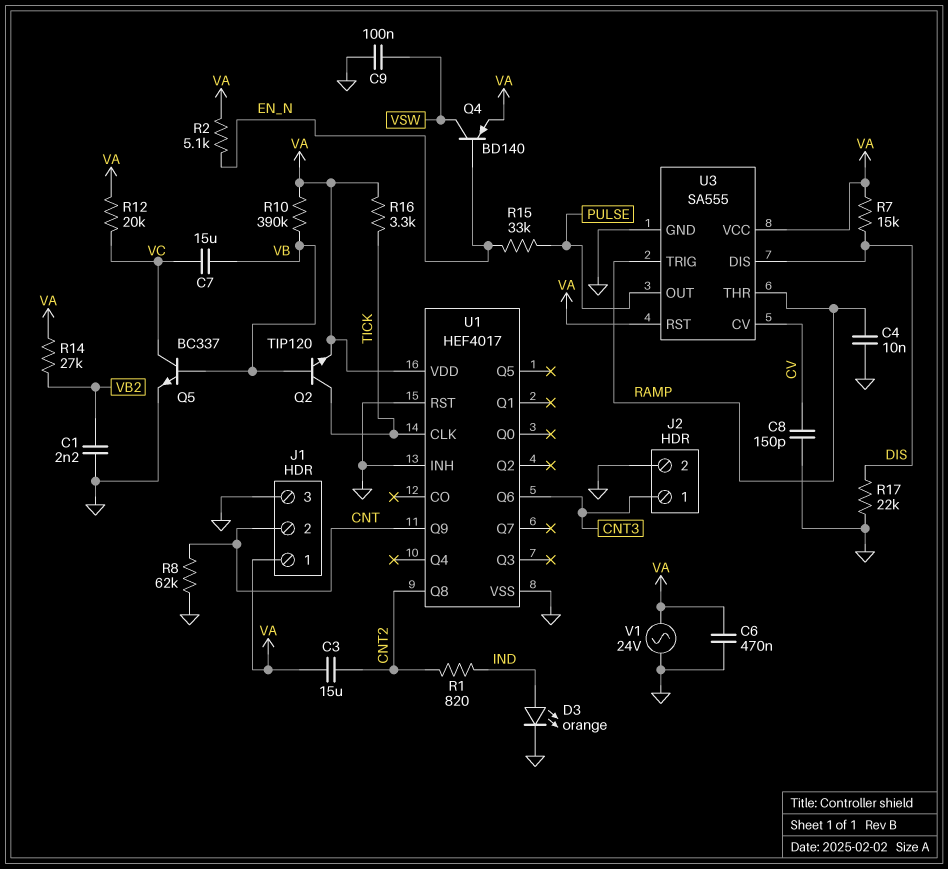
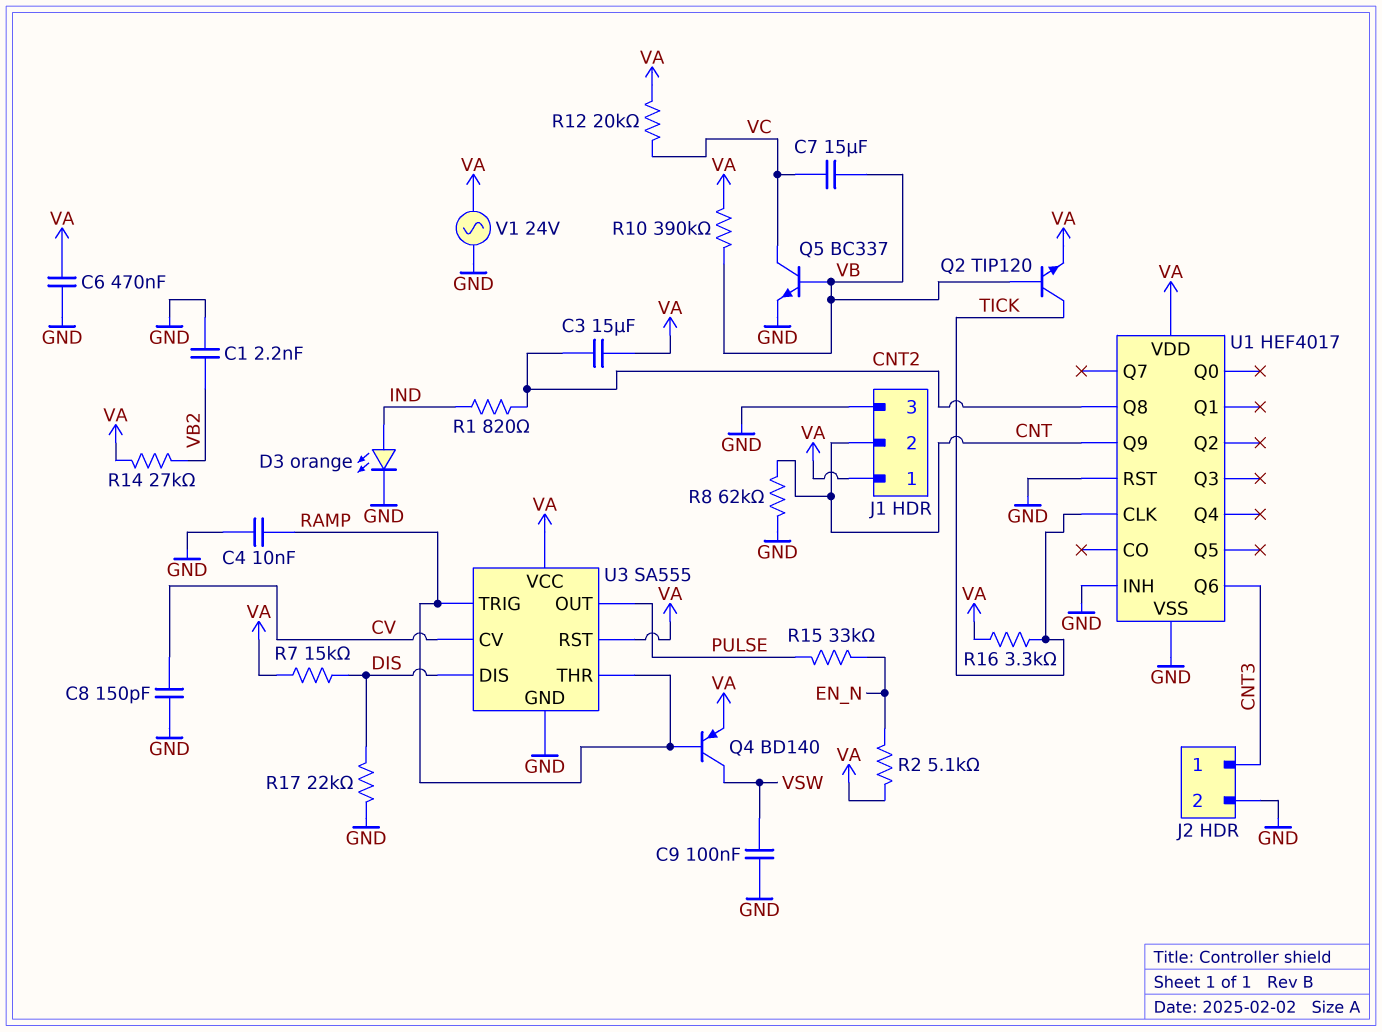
Q4: PNP BD140 (B EN_N, C VSW, E VA) -> PNP BD140 (B RAMP, C VSW, E VA)

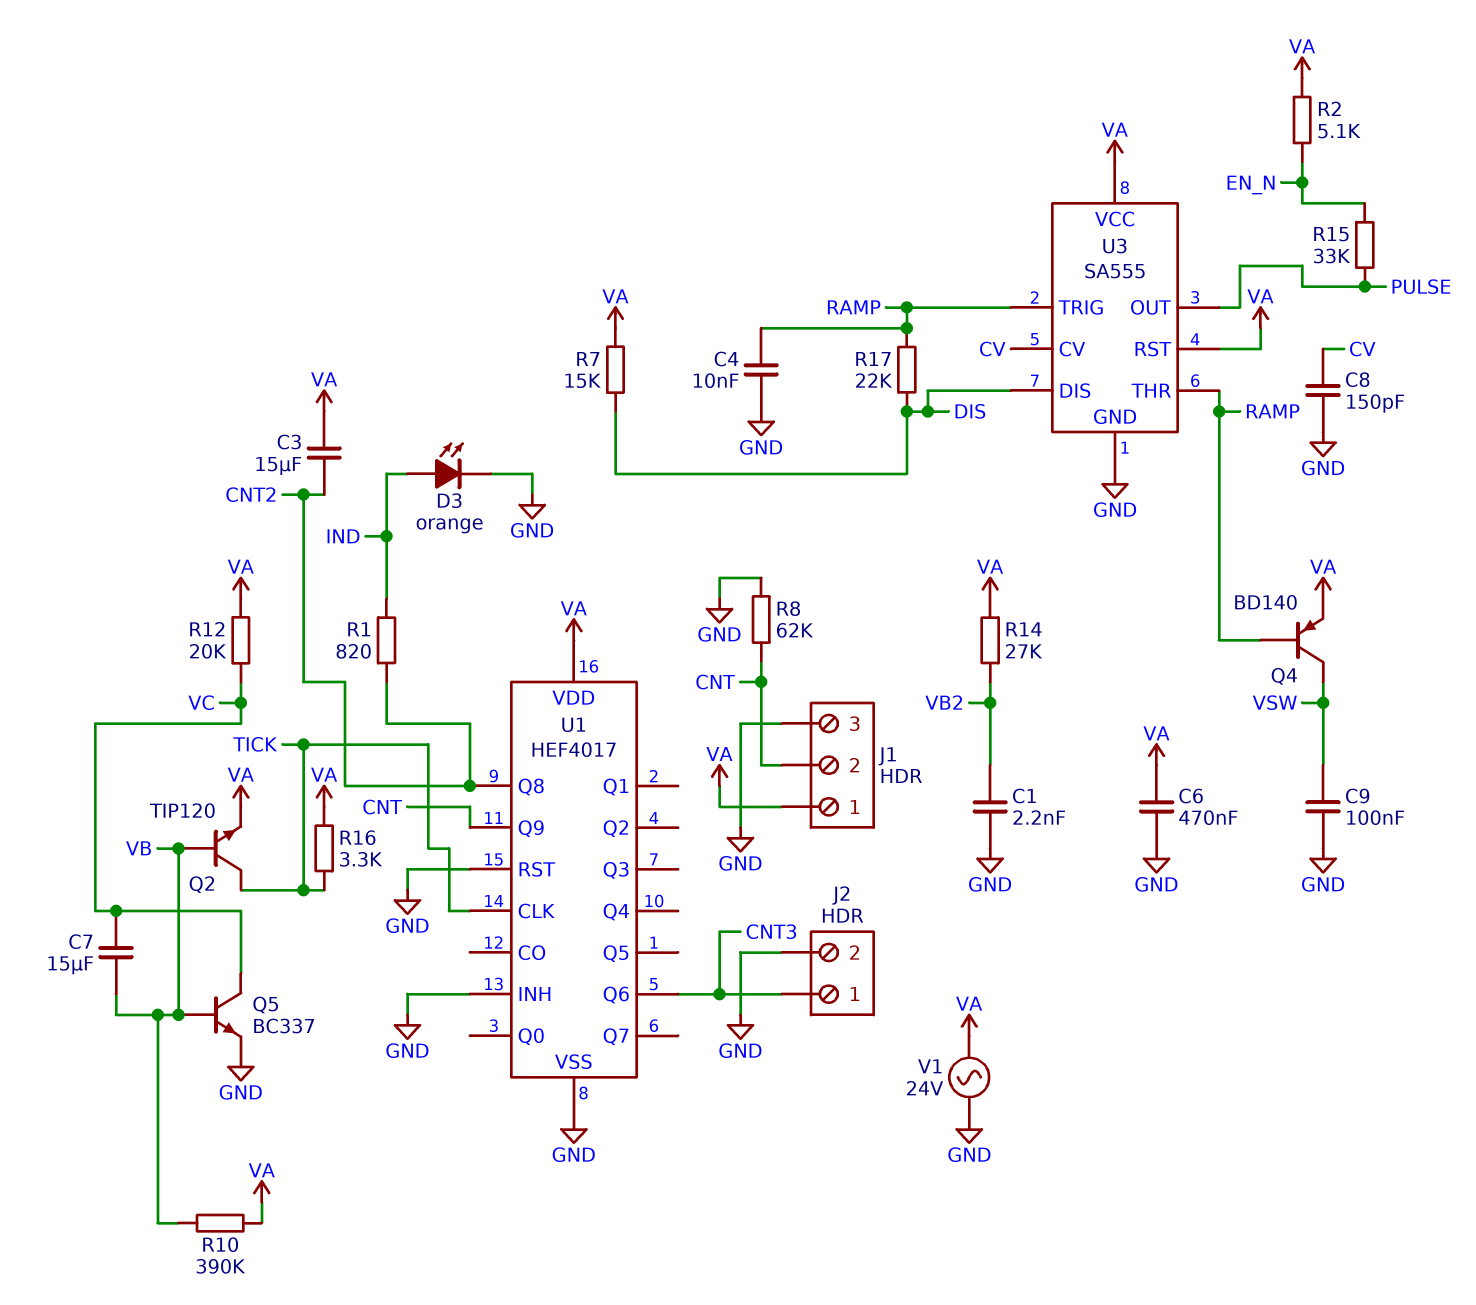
R17: 22k (DIS, GND) -> 22k (DIS, RAMP)

